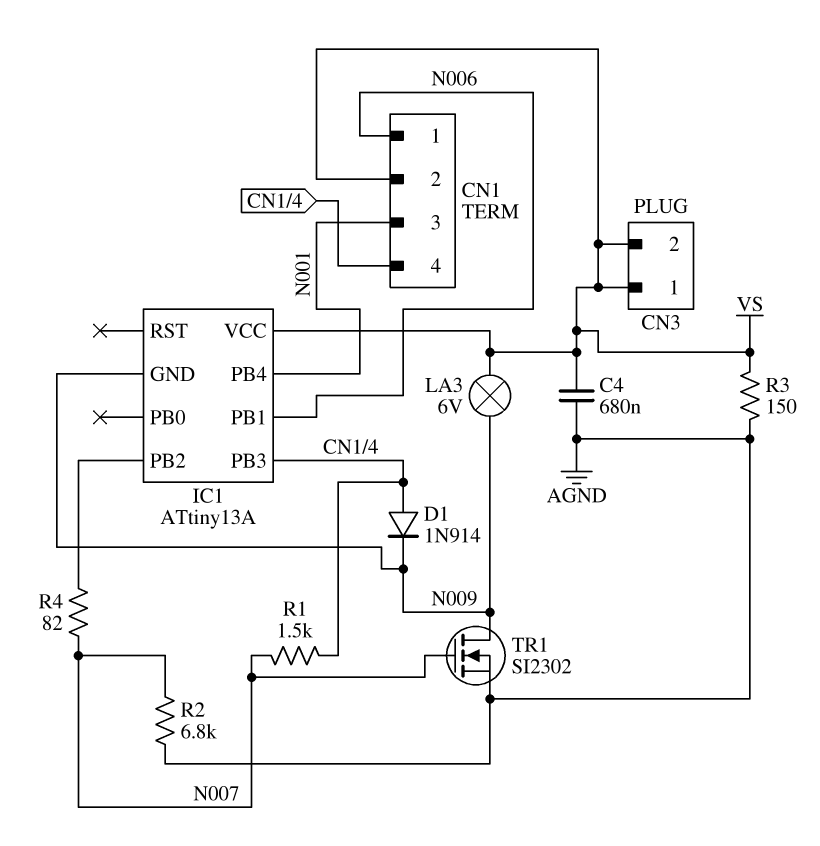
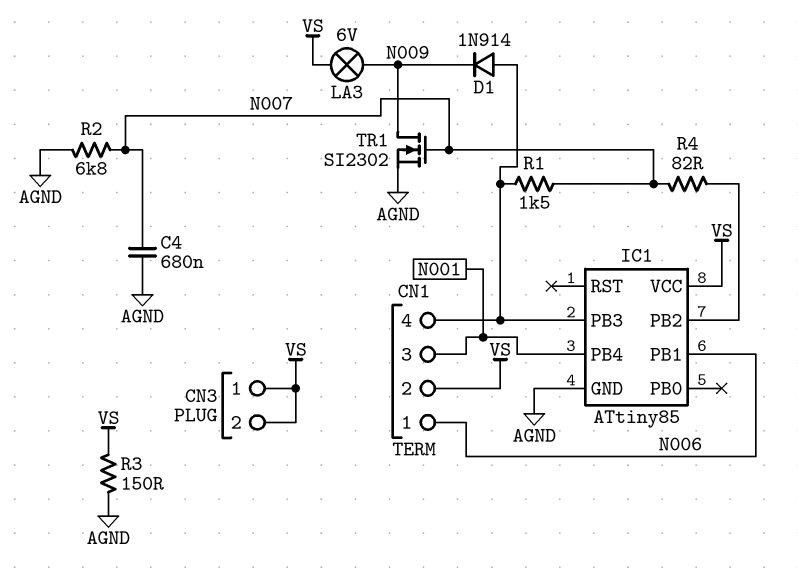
C4: 680nF (AGND, VS) -> 680nF (AGND, N007)
IC1: ATtiny13A -> ATtiny85
IC1 pin GND: N009 -> AGND

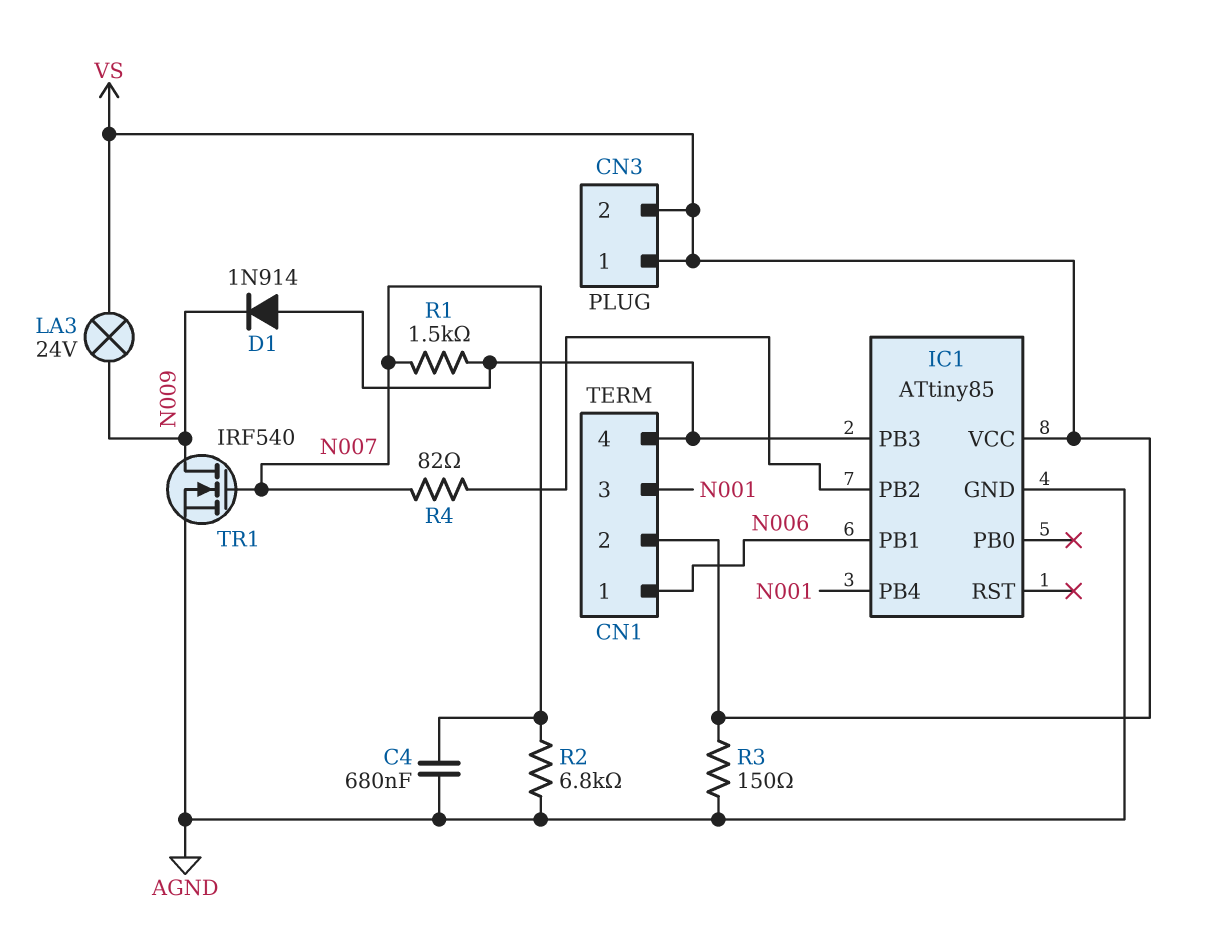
LA3: lamp 6V (N009, VS) -> lamp 24V (N009, VS)
TR1: NMOS SI2302 (G N007, D N009, S AGND) -> NMOS IRF540 (G N007, D N009, S AGND)

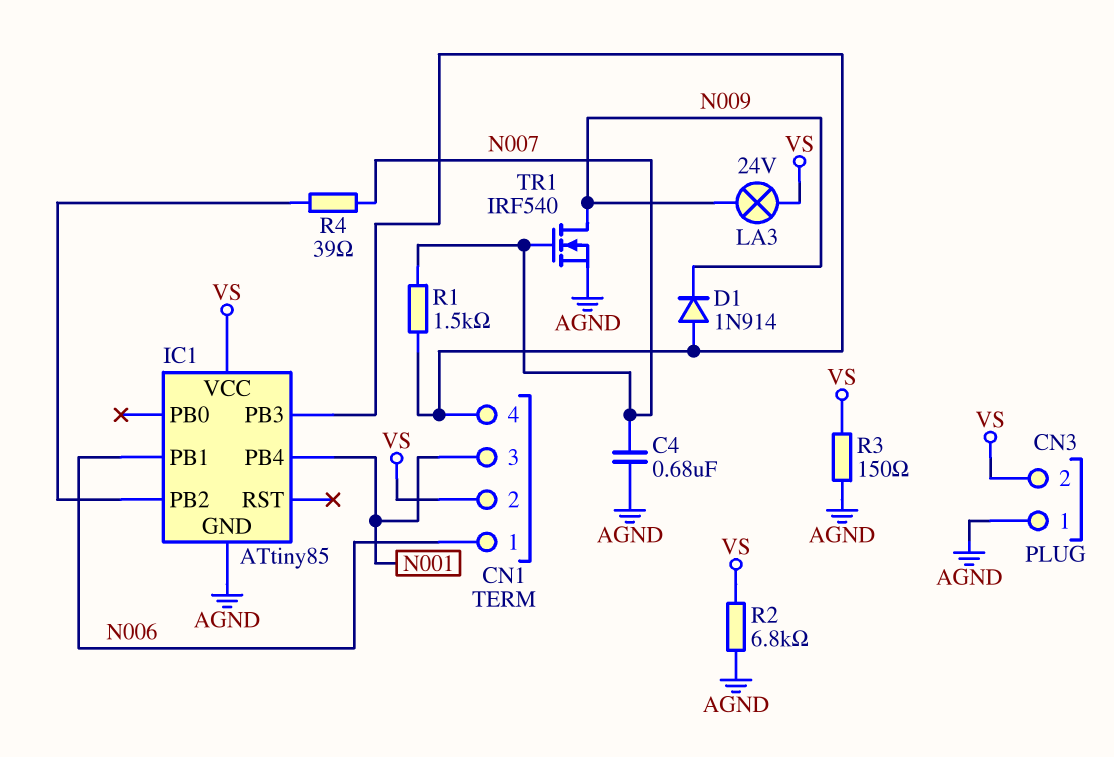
CN3 pin 1: VS -> AGND
R2: 6.8k (AGND, N007) -> 6.8k (AGND, VS)
R4: 82 (IC1/PB2, N007) -> 39 (IC1/PB2, N007)

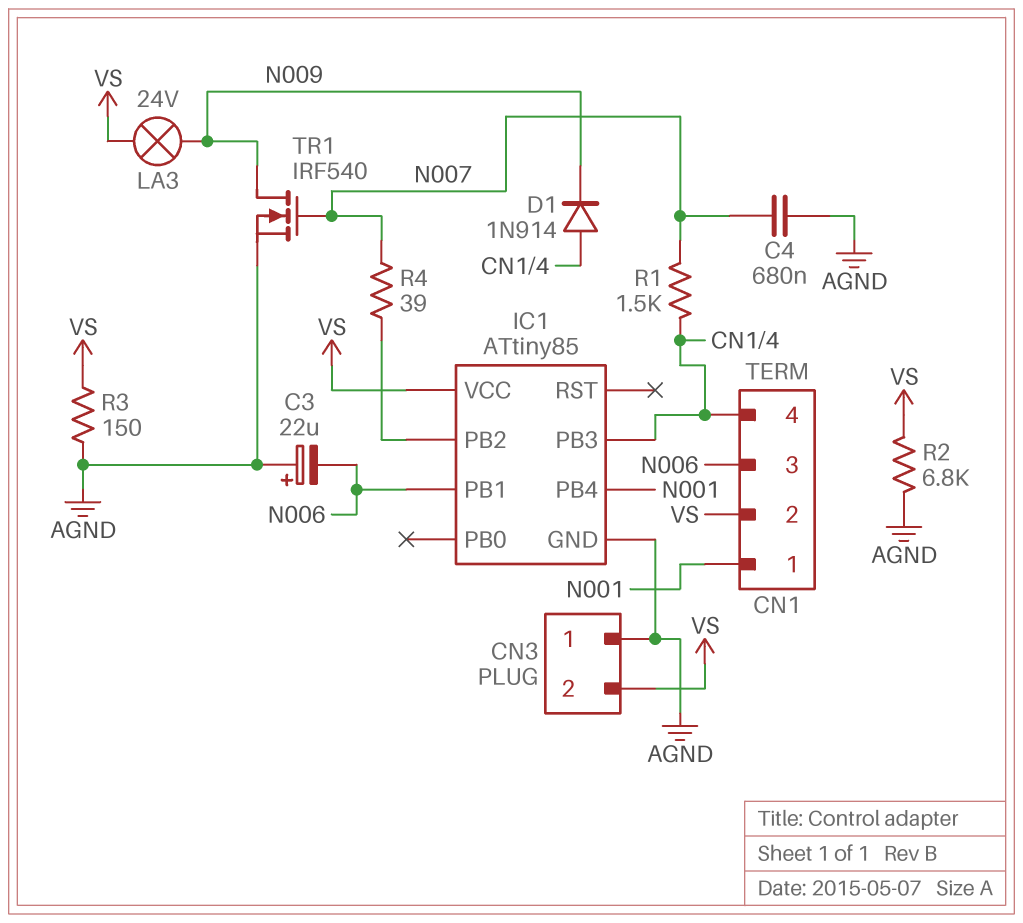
C3: none -> 22uF (plus AGND, minus N006)
CN1 pin 1: N006 -> N001
CN1 pin 3: N001 -> N006

